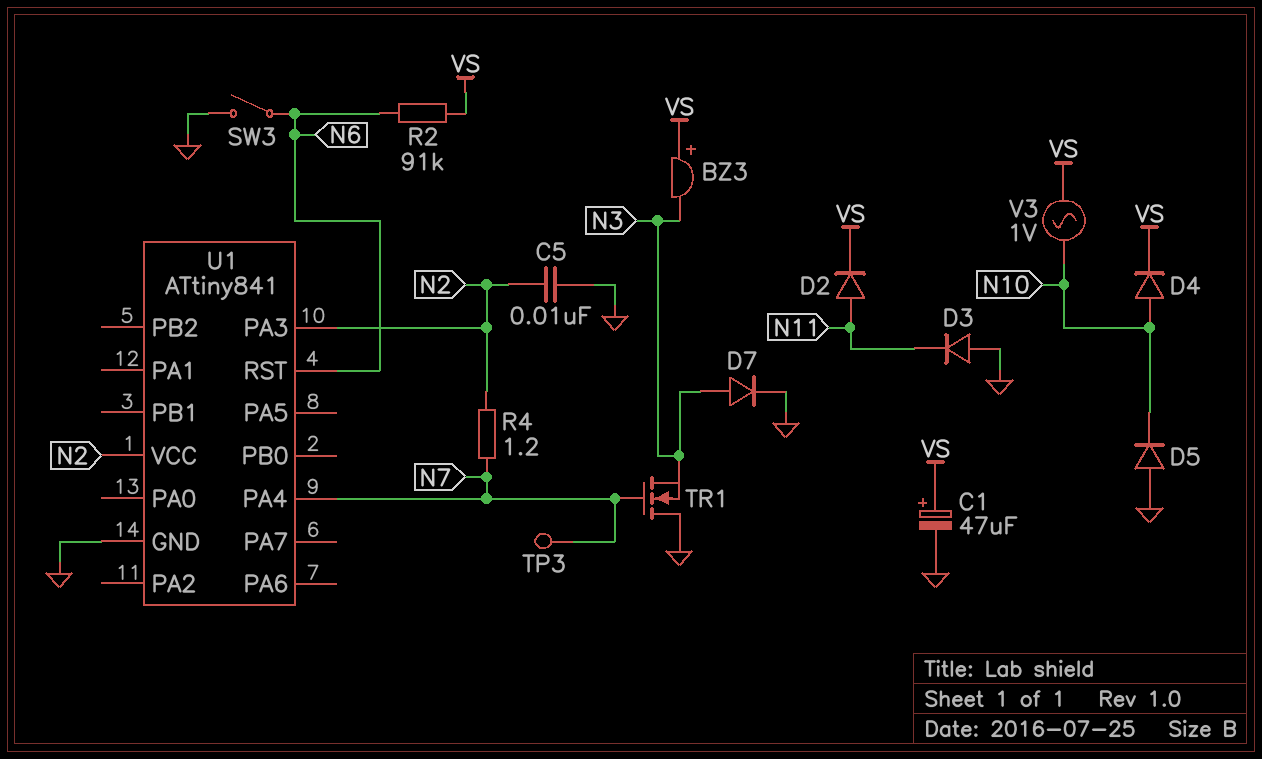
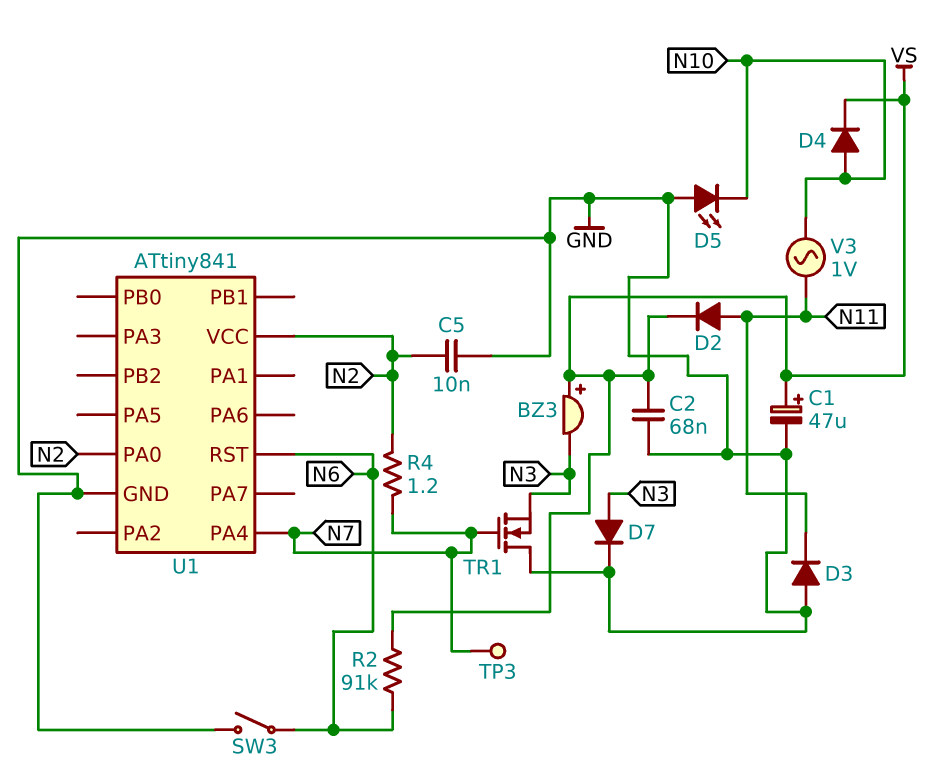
C2: none -> 68nF (GND, VS)
D5: diode (A GND, K N10) -> LED (A GND, K N10)
U1 pin PA0: none -> N2
U1 pin PA3: N2 -> none
V3: AC 1V (N10, VS) -> AC 1V (N10, N11)

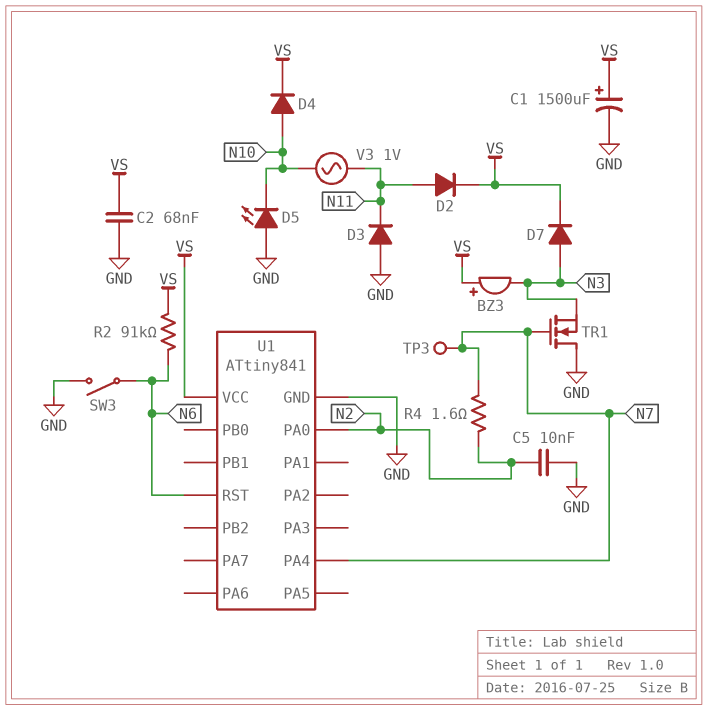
C1: 47uF (plus VS, minus GND) -> 1500uF (plus VS, minus GND)
D7: diode (A N3, K GND) -> diode (A N3, K VS)
R4: 1.2 (N2, N7) -> 1.6 (N2, N7)
U1 pin VCC: N2 -> VS

